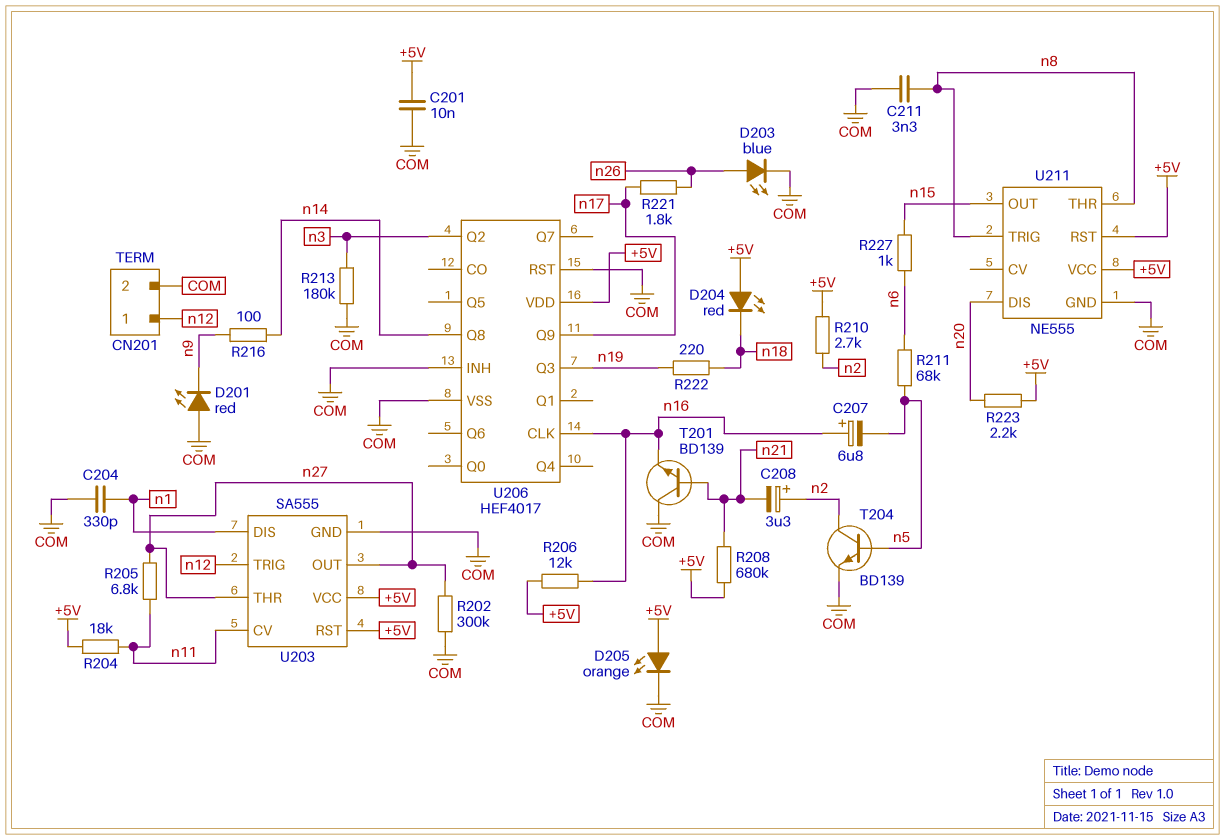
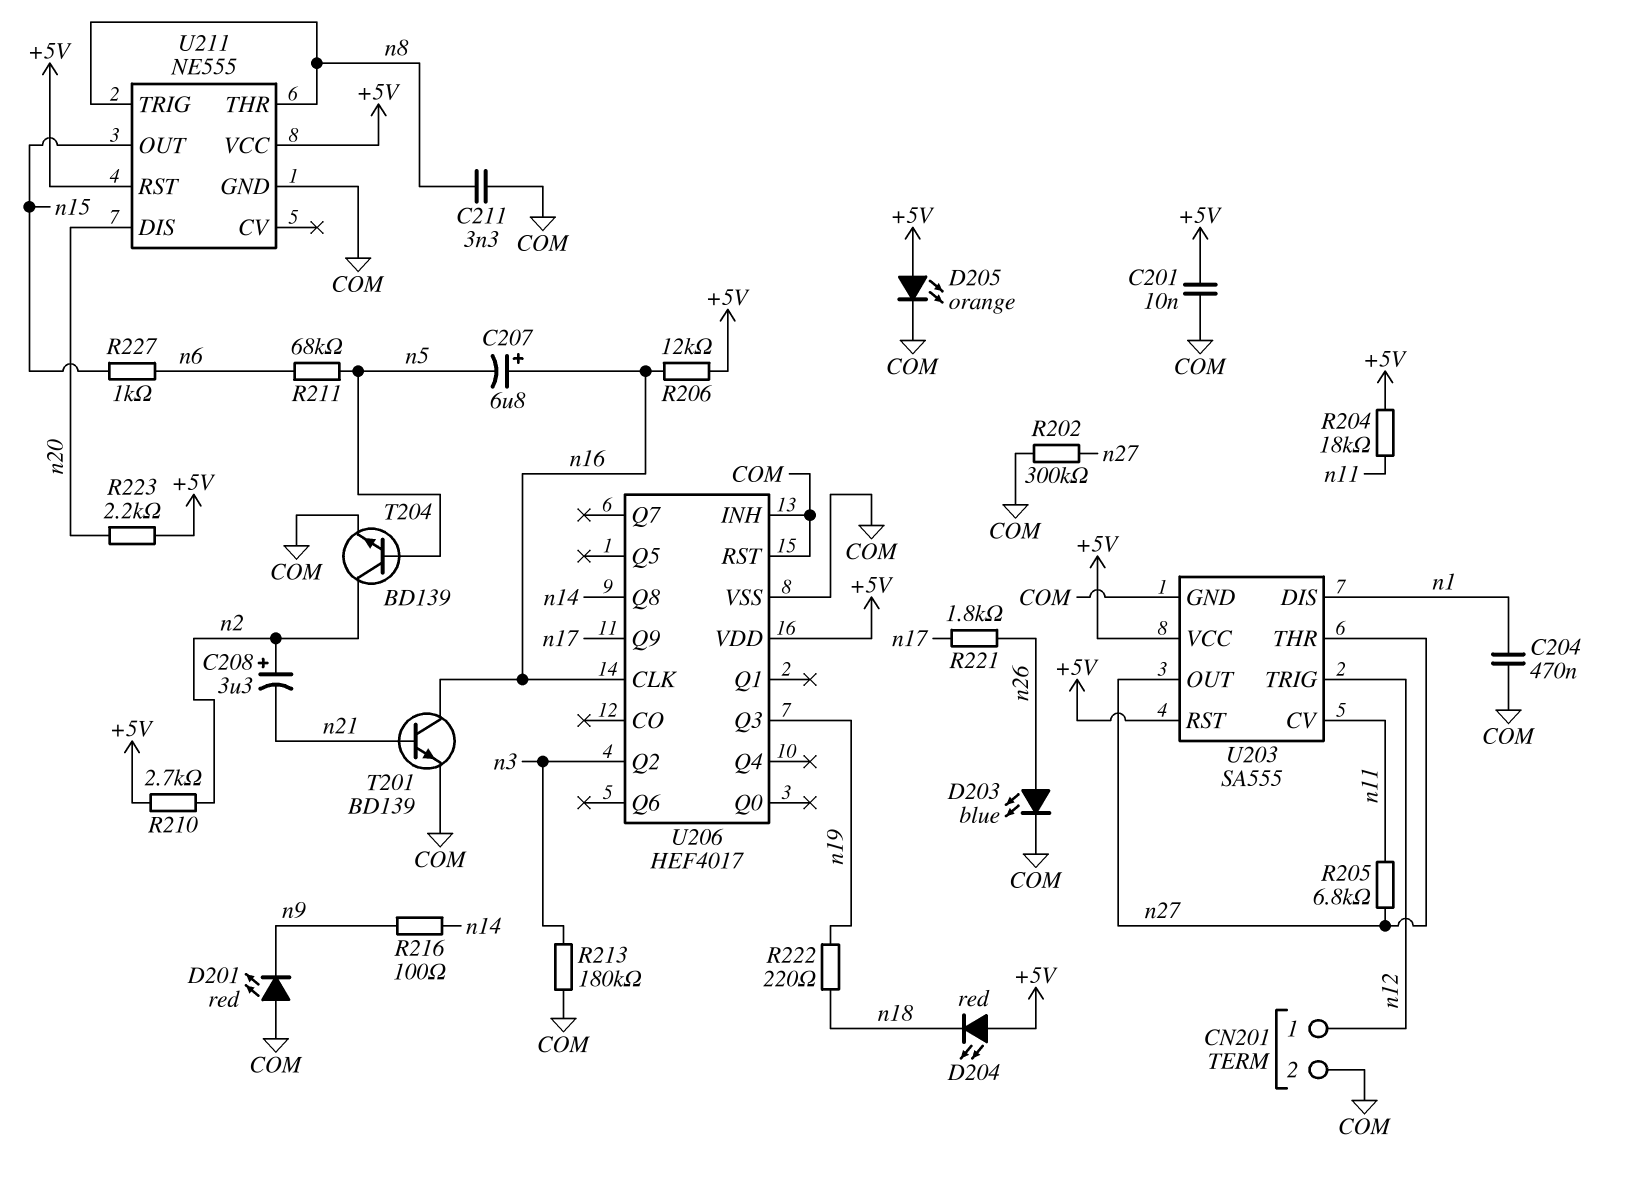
C204: 330pF (COM, n1) -> 470nF (COM, n1)
R208: 680k (+5V, n21) -> none
T201: NPN BD139 (B n21, C COM, E n16) -> NPN BD139 (B n21, C n16, E COM)

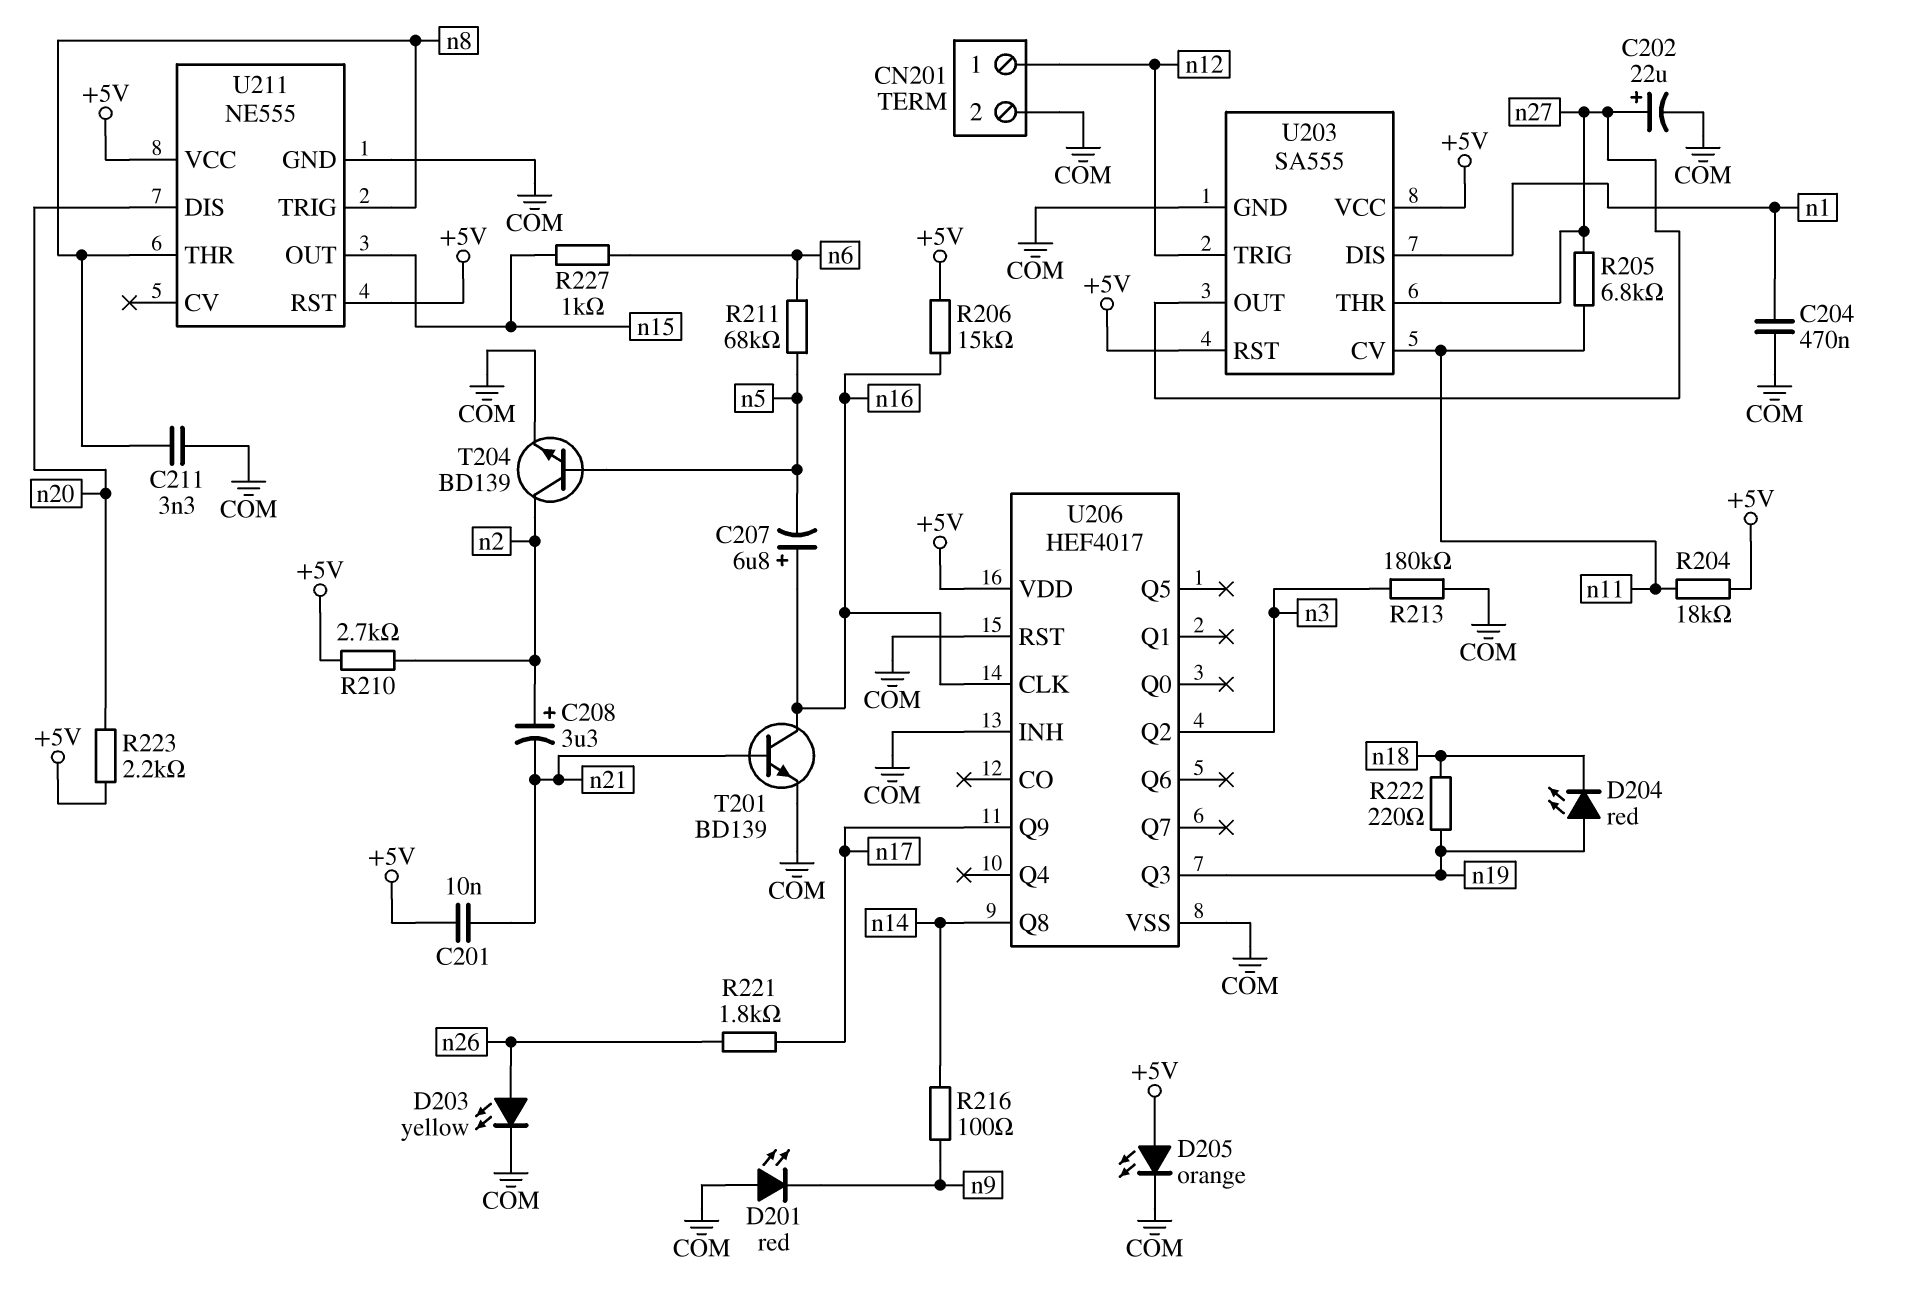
C201: 10nF (+5V, COM) -> 10nF (+5V, n21)
C202: none -> 22uF (plus n27, minus COM)
D203: LED blue (A n26, K COM) -> LED yellow (A n26, K COM)
D204: LED red (A +5V, K n18) -> LED red (A n19, K n18)
R202: 300k (COM, n27) -> none
R206: 12k (+5V, n16) -> 15k (+5V, n16)

